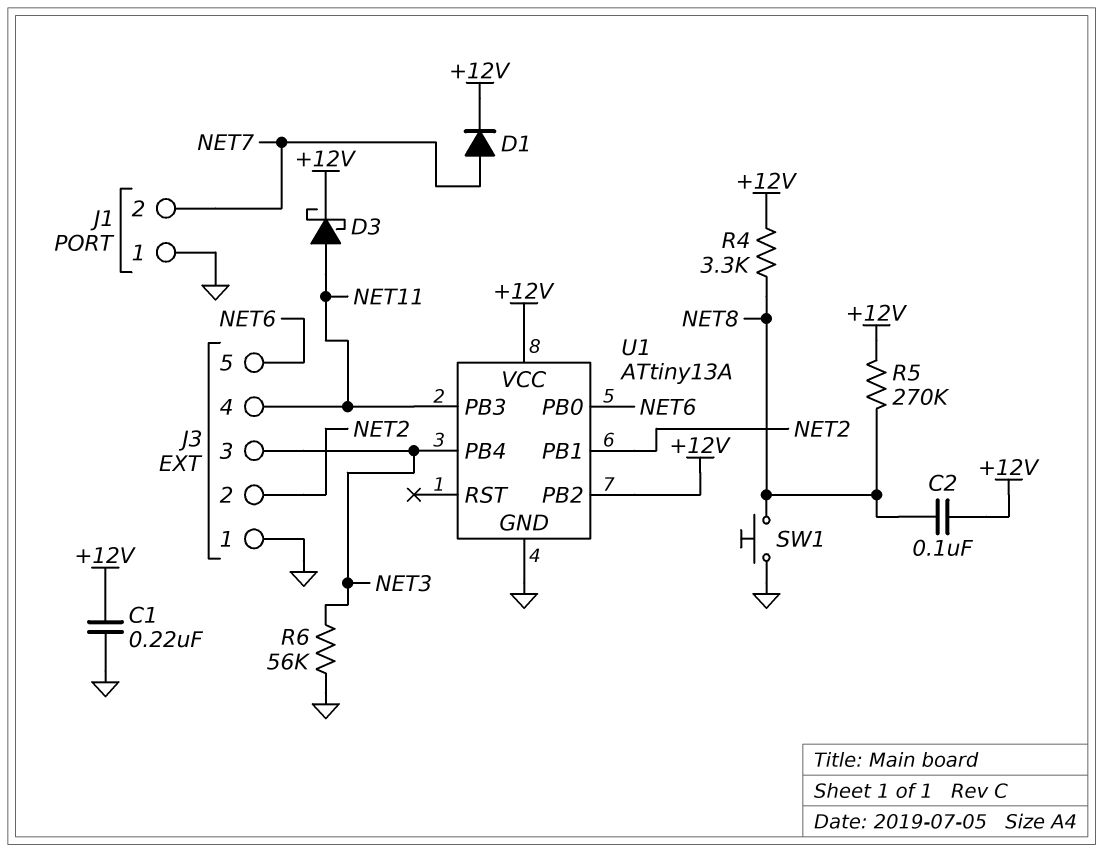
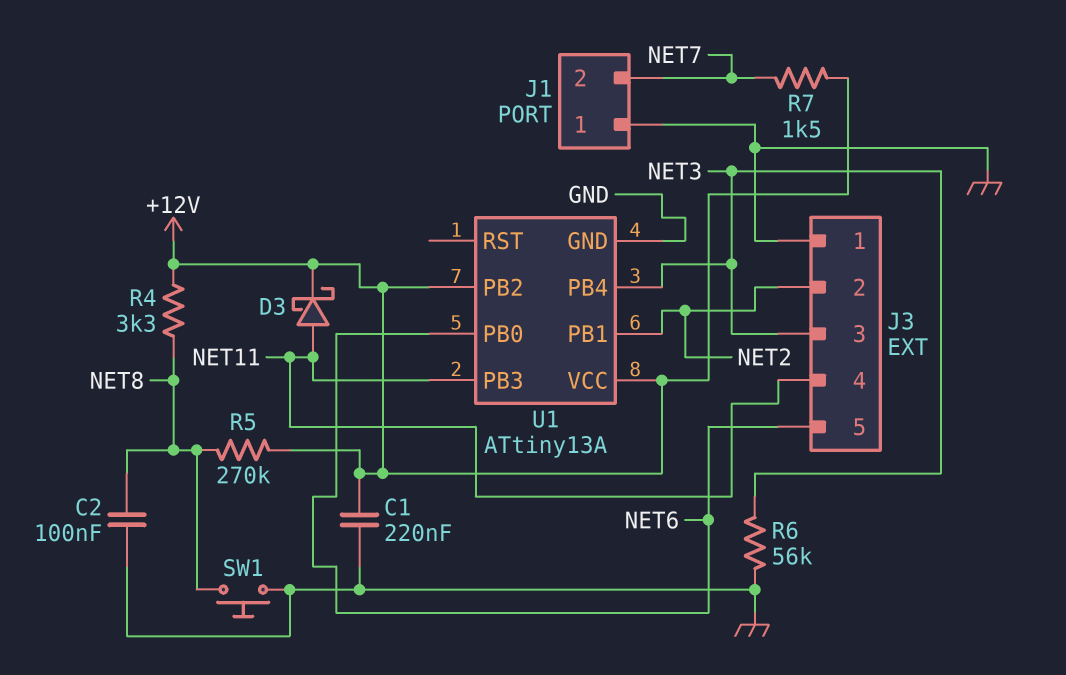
C2: 100nF (+12V, NET8) -> 100nF (GND, NET8)
D1: diode (A NET7, K +12V) -> none
R7: none -> 1.5k (+12V, NET7)

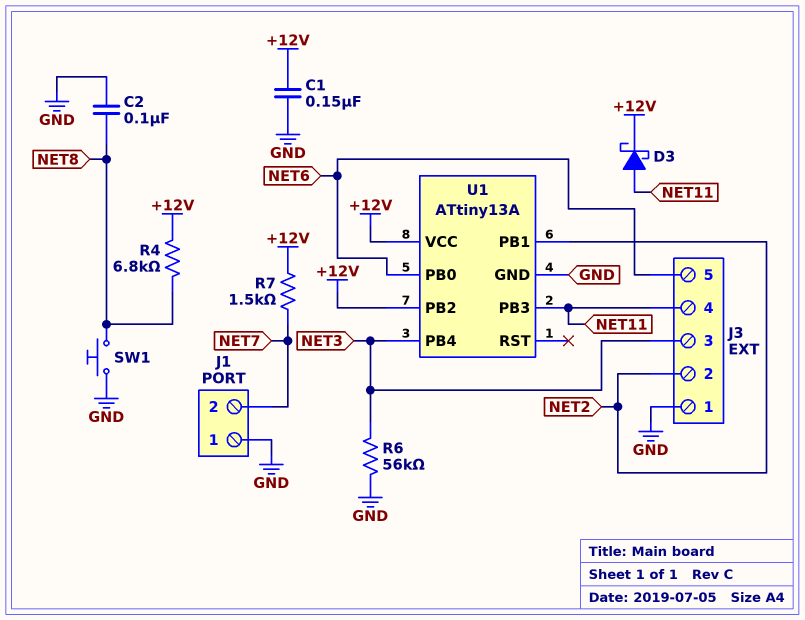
C1: 220nF (+12V, GND) -> 150nF (+12V, GND)
R4: 3.3k (+12V, NET8) -> 6.8k (+12V, NET8)
R5: 270k (+12V, NET8) -> none

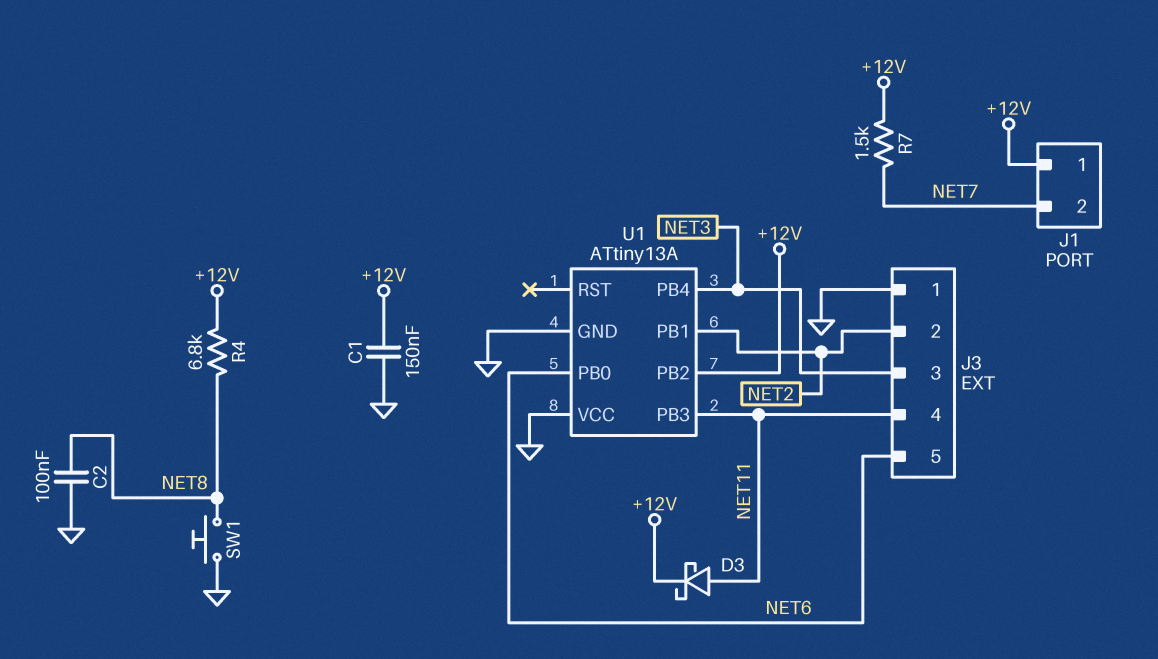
J1 pin 1: GND -> +12V
R6: 56k (GND, NET3) -> none
U1 pin VCC: +12V -> GND

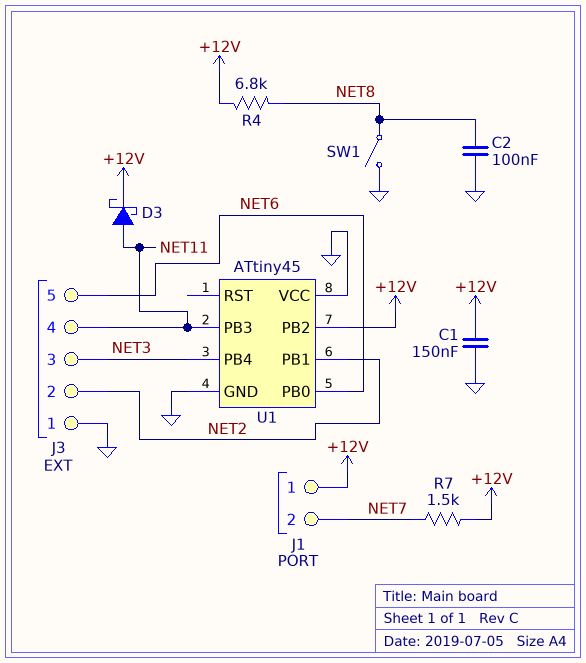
SW1: button (GND, NET8) -> switch (GND, NET8)
U1: ATtiny13A -> ATtiny45

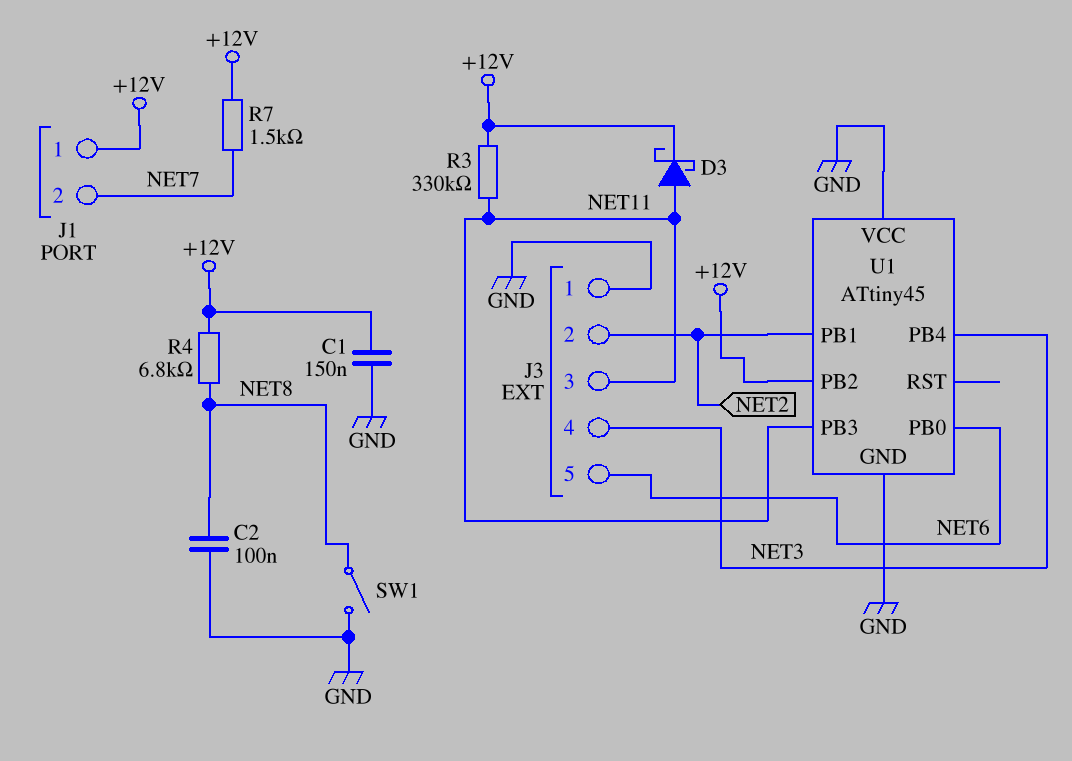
J3 pin 3: NET3 -> NET11
J3 pin 4: NET11 -> NET3
R3: none -> 330k (+12V, NET11)

